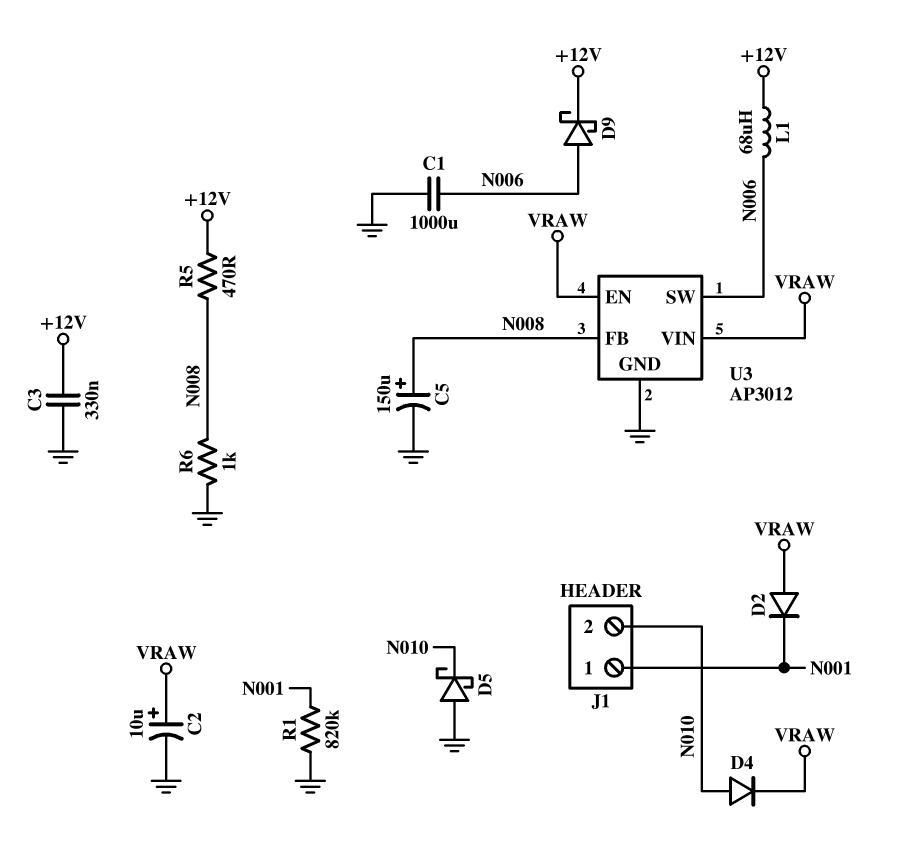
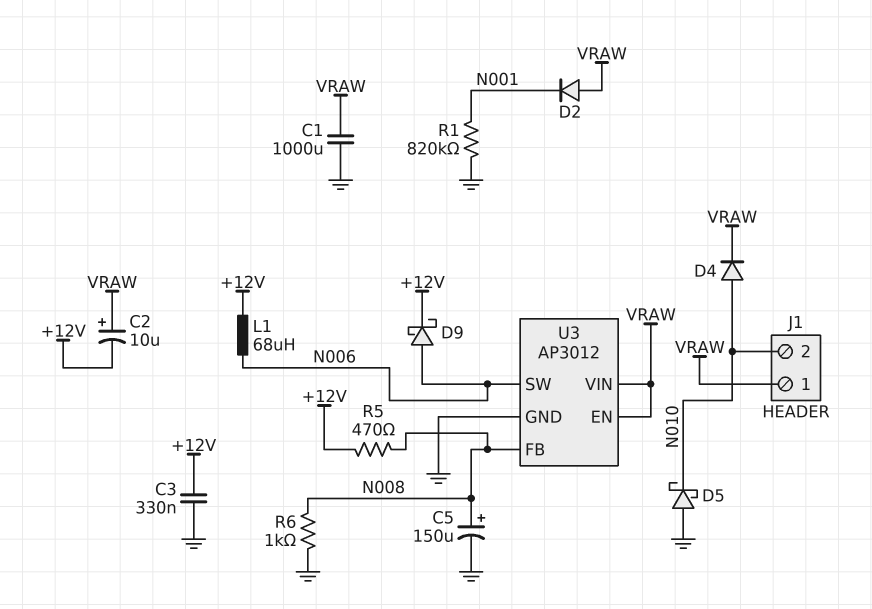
C1: 1000uF (GND, N006) -> 1000uF (GND, VRAW)
C2: 10uF (plus VRAW, minus GND) -> 10uF (plus VRAW, minus +12V)
J1 pin 1: N001 -> VRAW

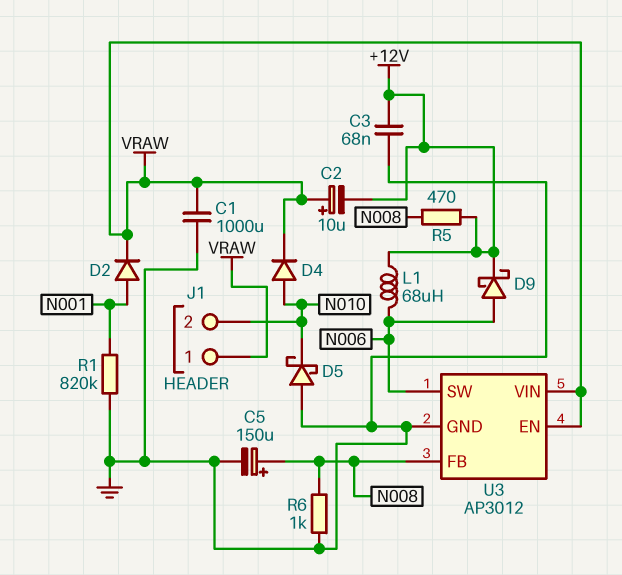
C3: 330nF (+12V, GND) -> 68nF (+12V, GND)
D2: diode (A VRAW, K N001) -> diode (A N001, K VRAW)

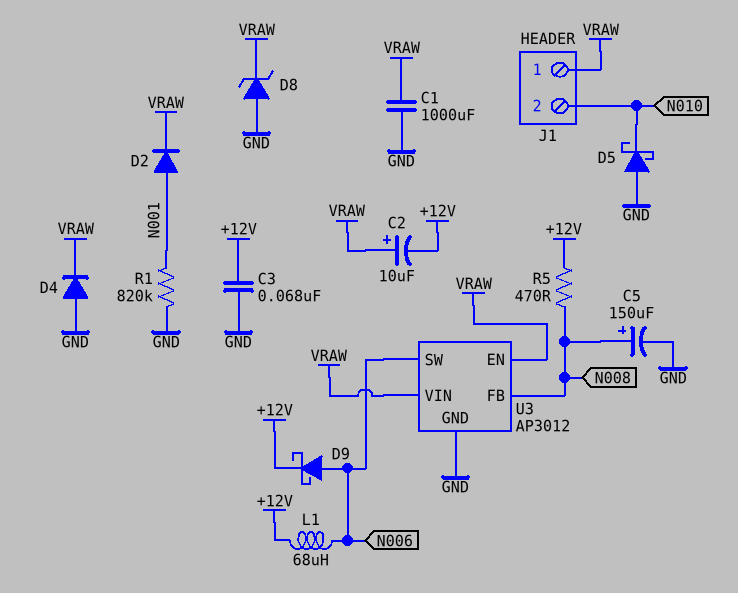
D4: diode (A N010, K VRAW) -> diode (A GND, K VRAW)
D8: none -> zener (A GND, K VRAW)
R6: 1k (GND, N008) -> none

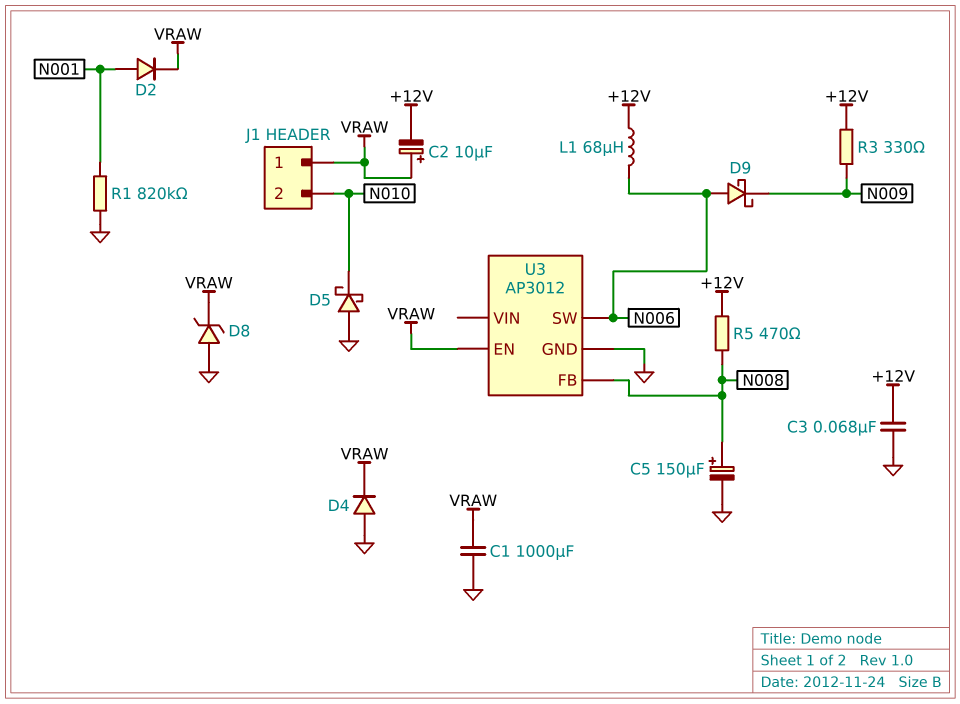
D9: schottky (A N006, K +12V) -> schottky (A N006, K N009)
R3: none -> 330 (+12V, N009)
U3 pin VIN: VRAW -> none

